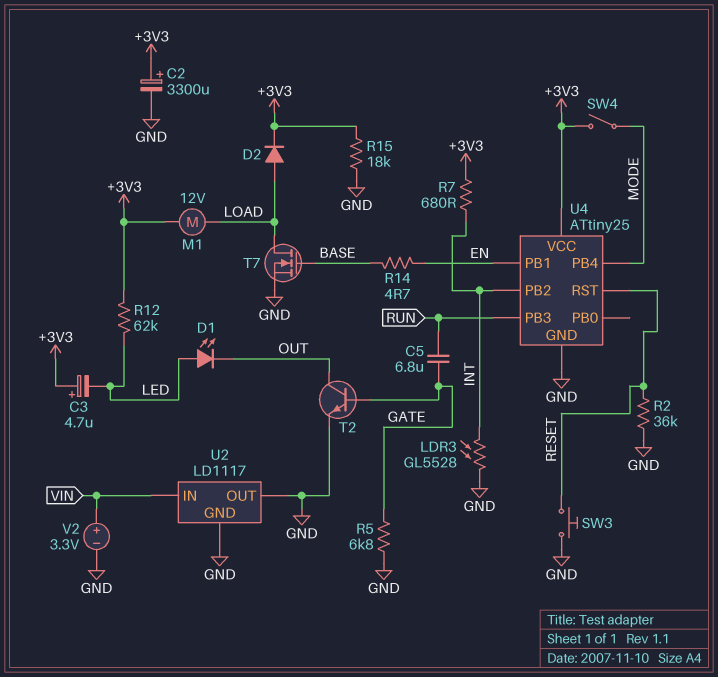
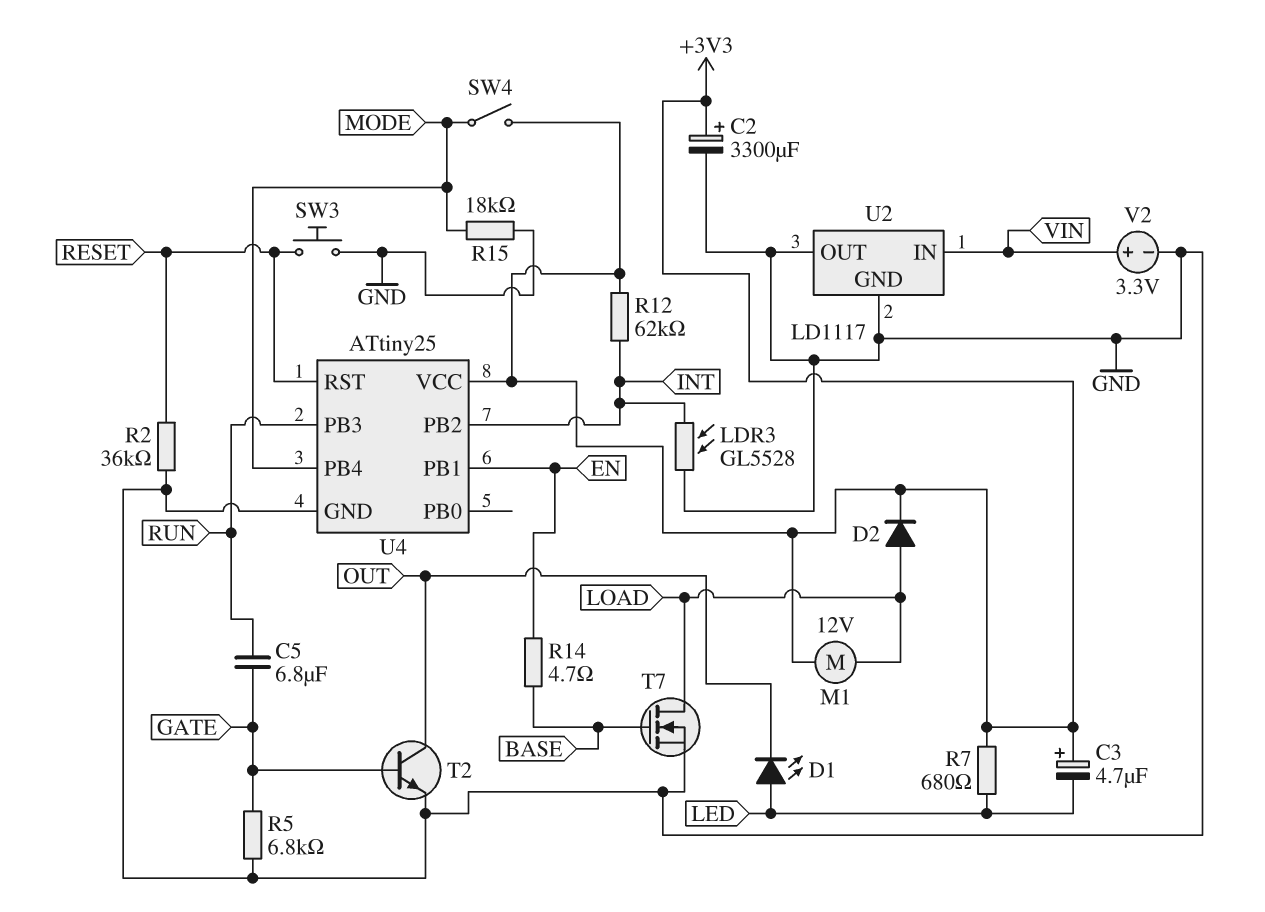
R7: 680 (+3V3, INT) -> 680 (+3V3, LED)
R12: 62k (+3V3, LED) -> 62k (+3V3, INT)
R15: 18k (+3V3, GND) -> 18k (GND, MODE)

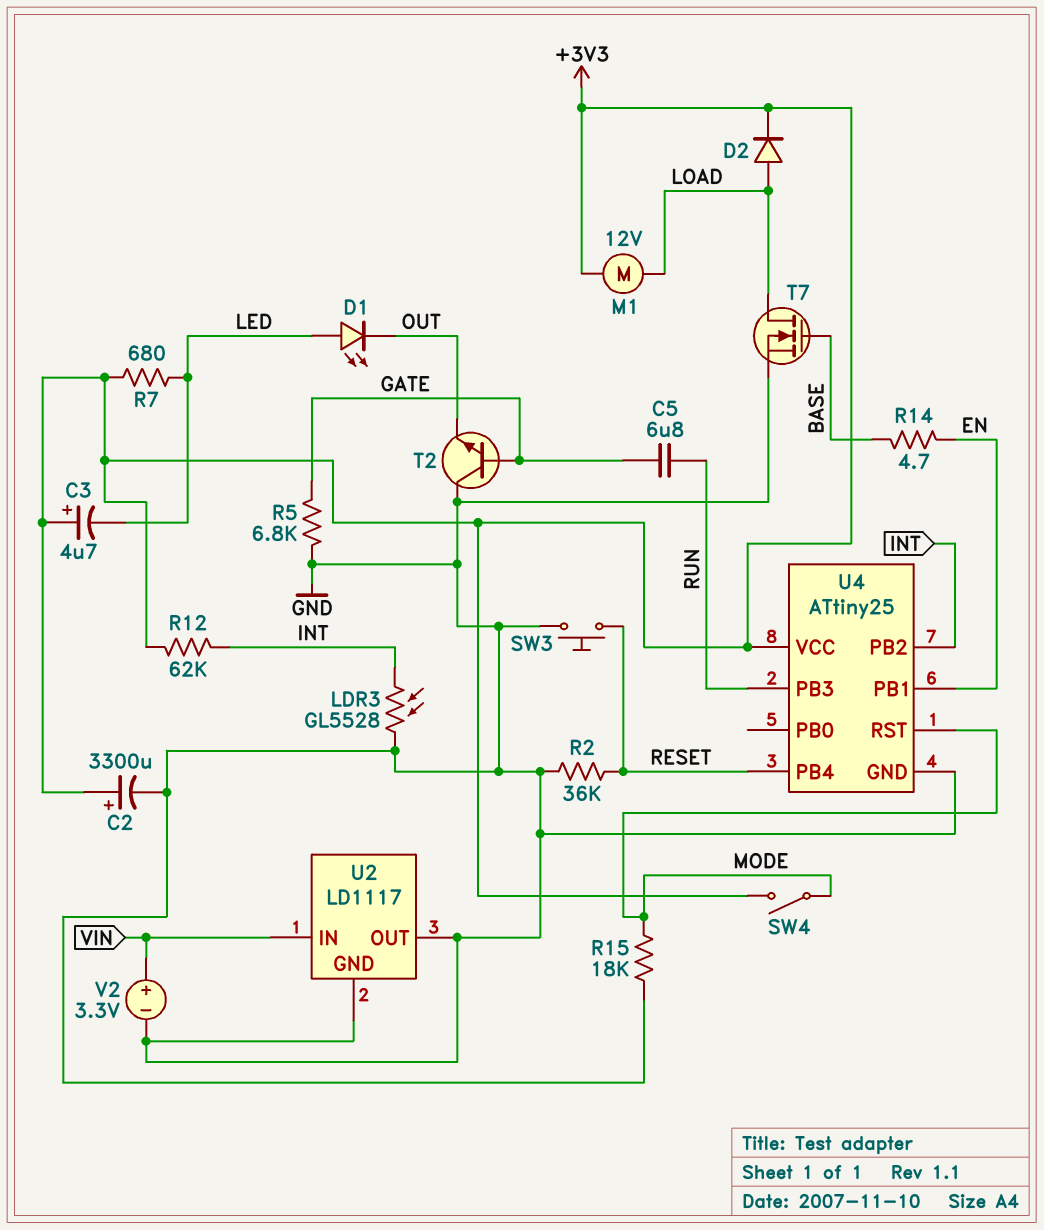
T2: NPN (B GATE, C OUT, E GND) -> NPN (B GATE, C GND, E OUT)
U4 pin PB4: MODE -> RESET
U4 pin RST: RESET -> MODE

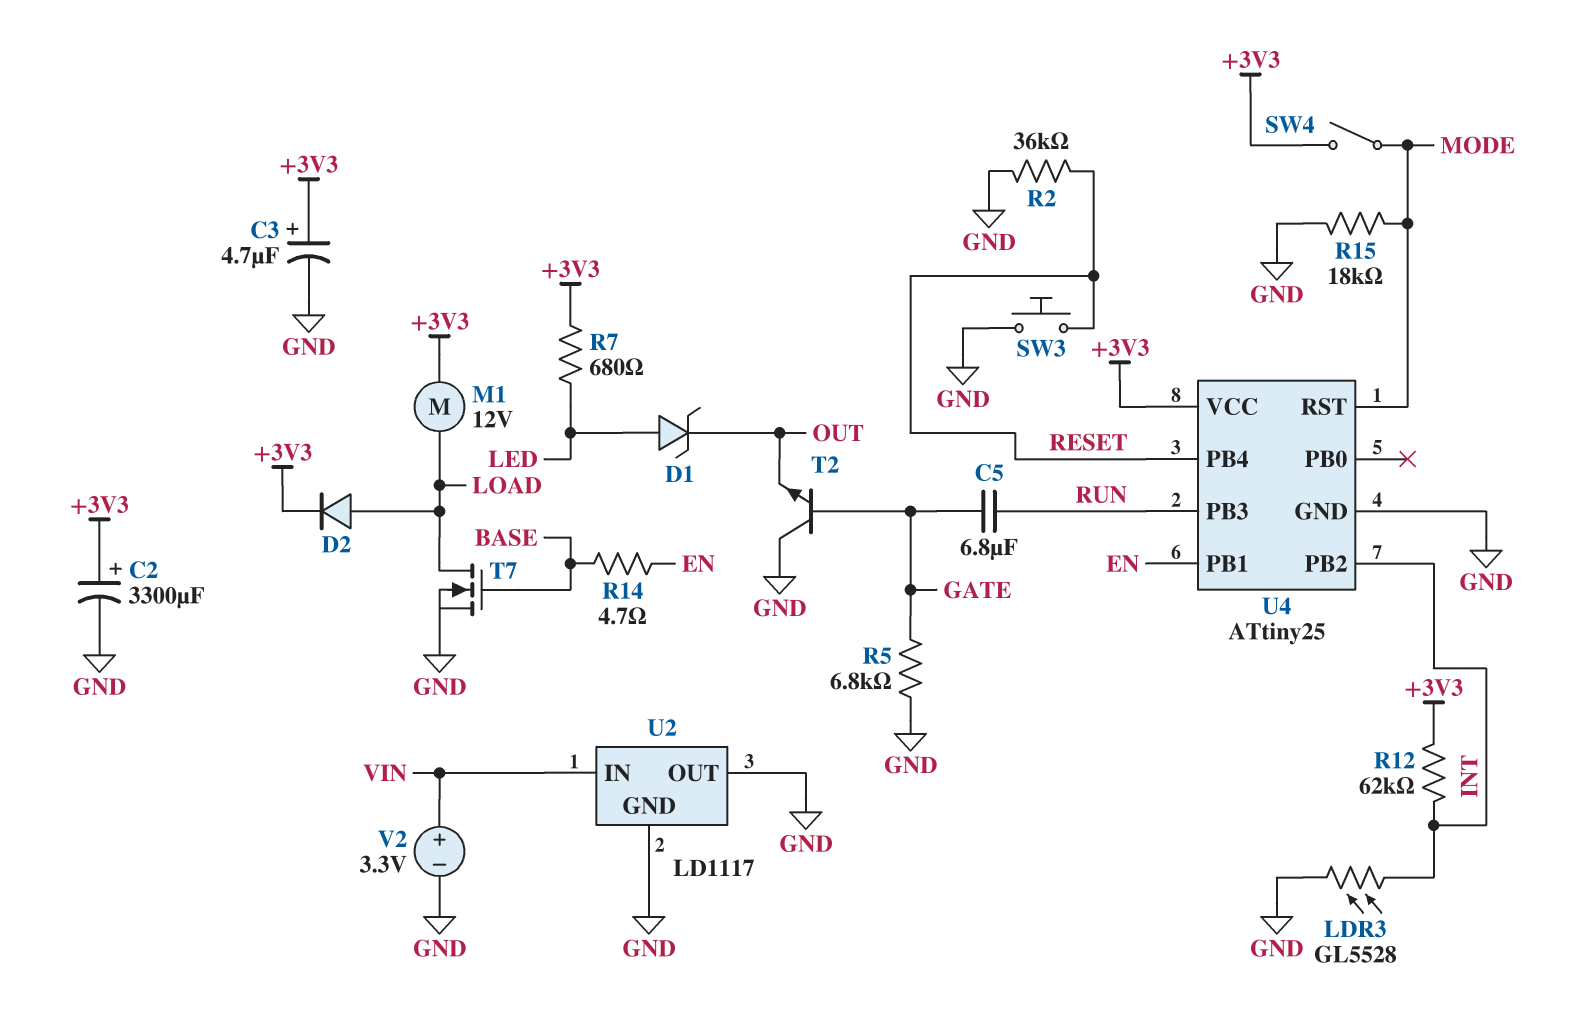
C3: 4.7uF (plus +3V3, minus LED) -> 4.7uF (plus +3V3, minus GND)
D1: LED (A LED, K OUT) -> zener (A LED, K OUT)

